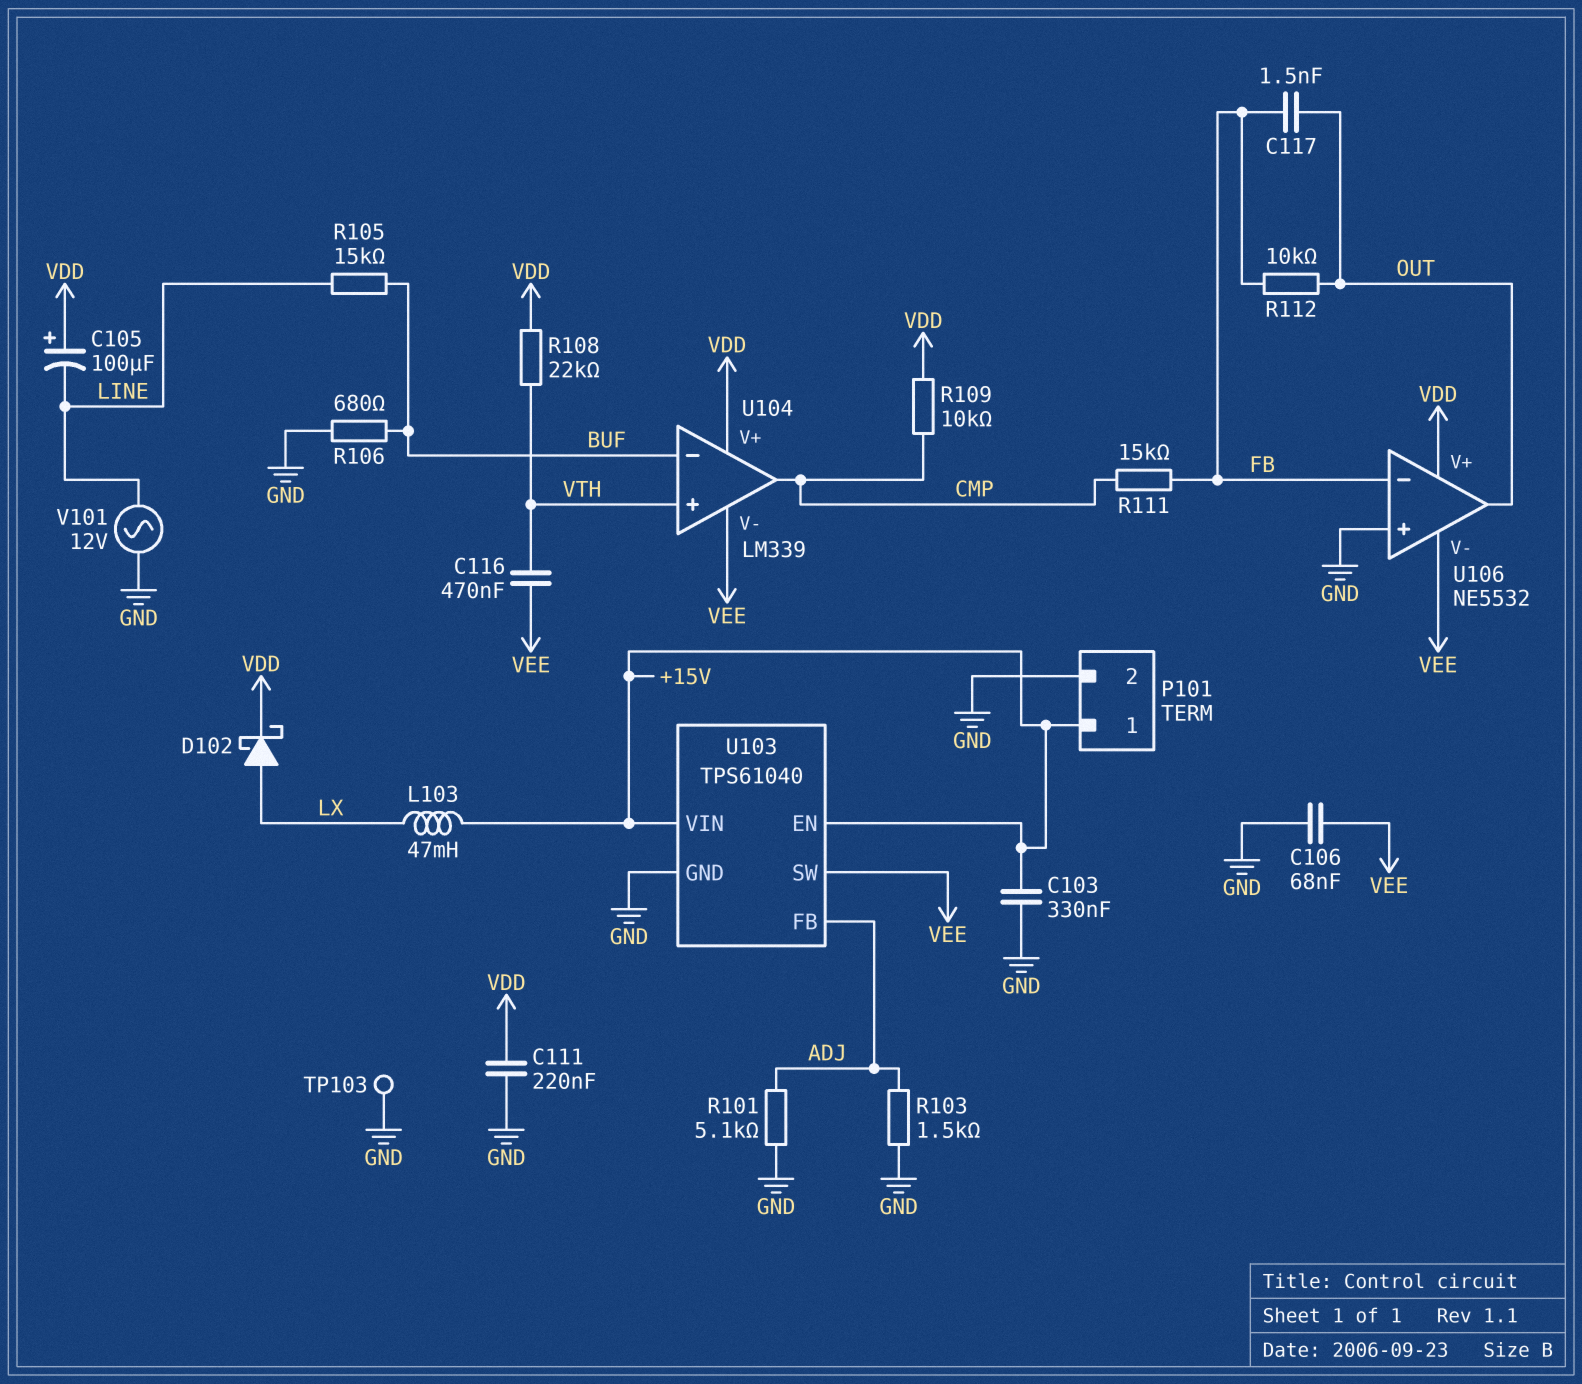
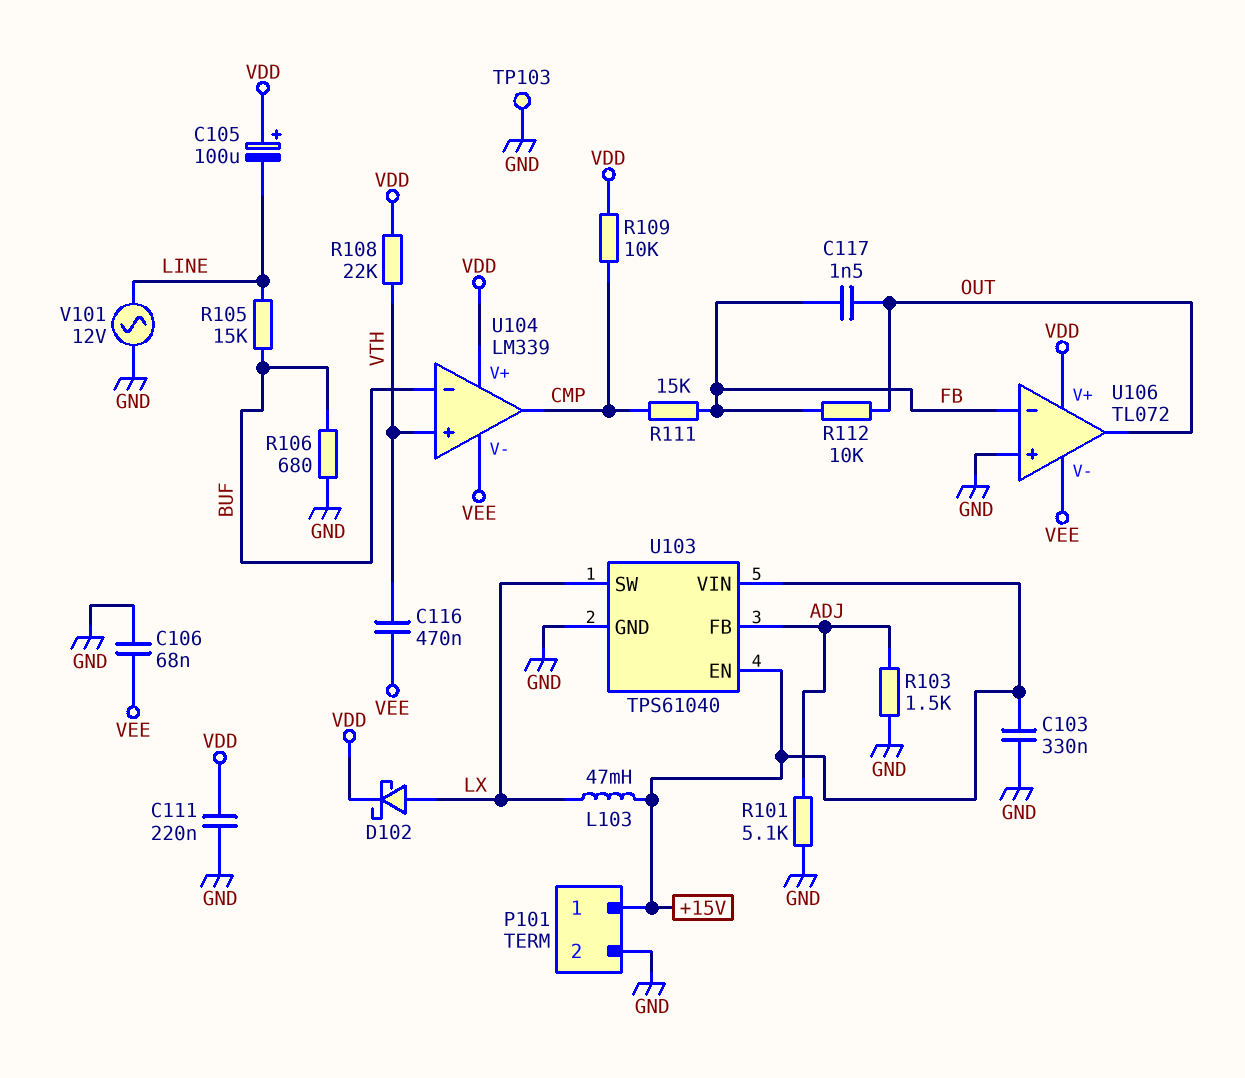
U103 pin SW: VEE -> LX
U106: NE5532 -> TL072

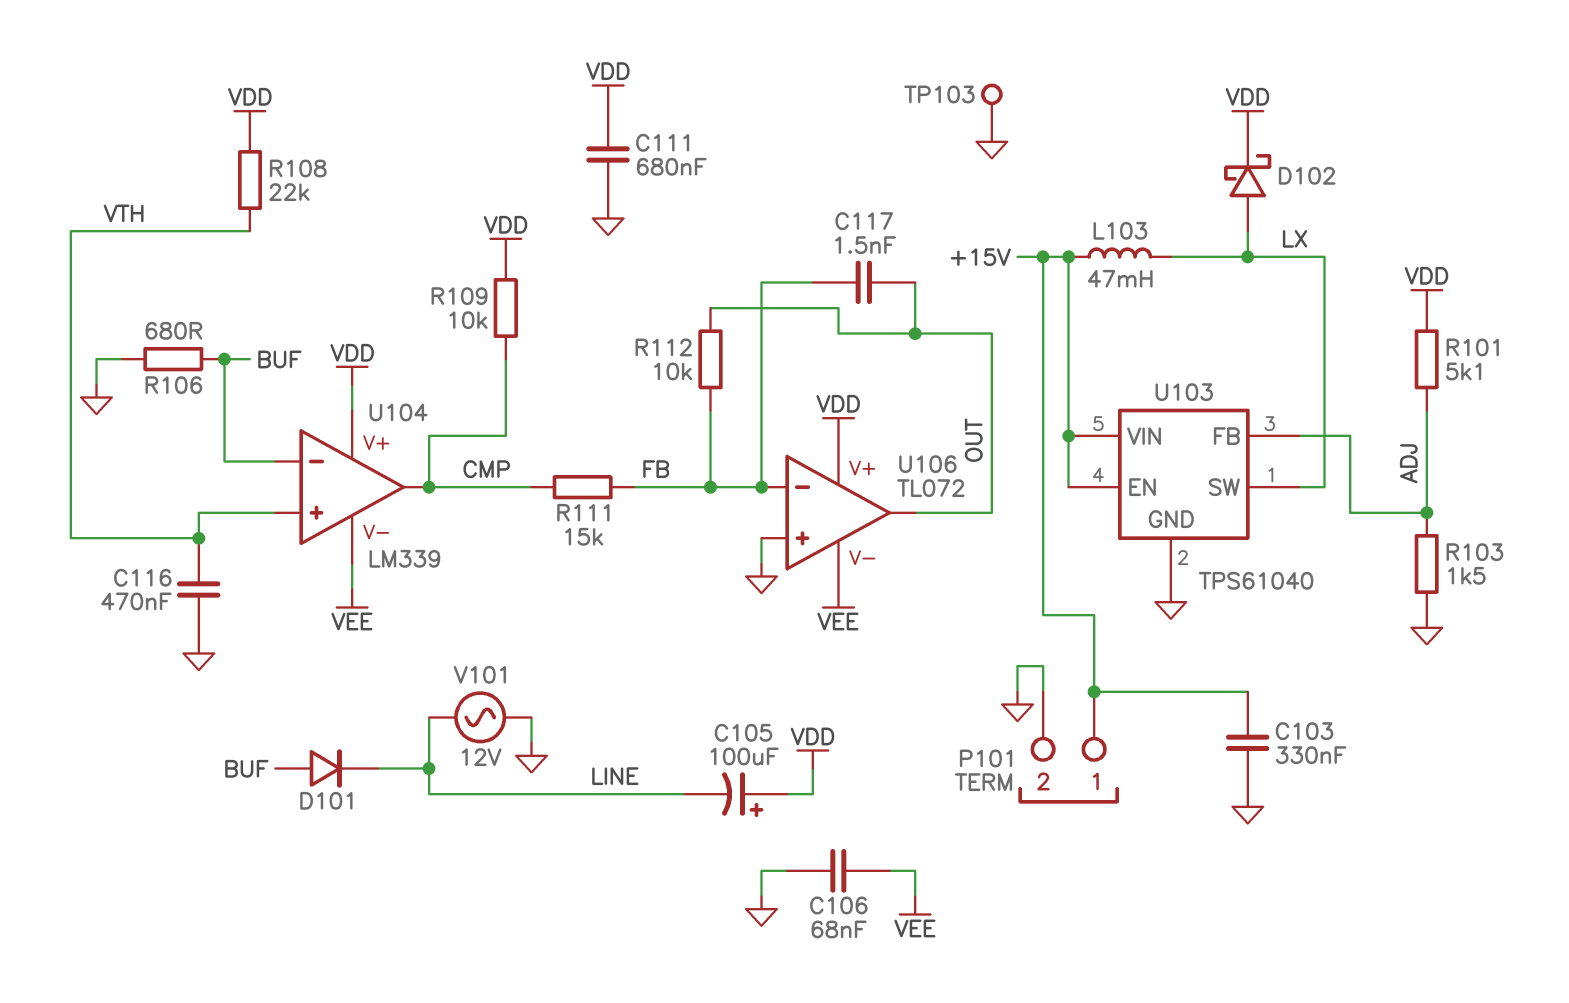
C111: 220nF (GND, VDD) -> 680nF (GND, VDD)
C116: 470nF (VEE, VTH) -> 470nF (GND, VTH)
D101: none -> diode (A BUF, K LINE)
R101: 5.1k (ADJ, GND) -> 5.1k (ADJ, VDD)
R105: 15k (BUF, LINE) -> none

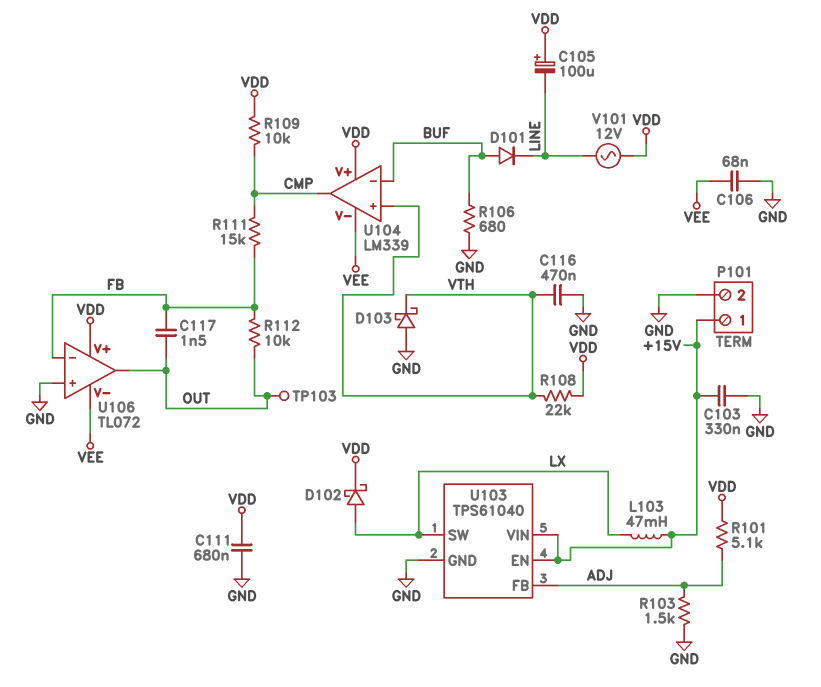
D103: none -> schottky (A GND, K VTH)
TP103: test point (GND) -> test point (OUT)
V101: AC 12V (GND, LINE) -> AC 12V (LINE, VDD)

